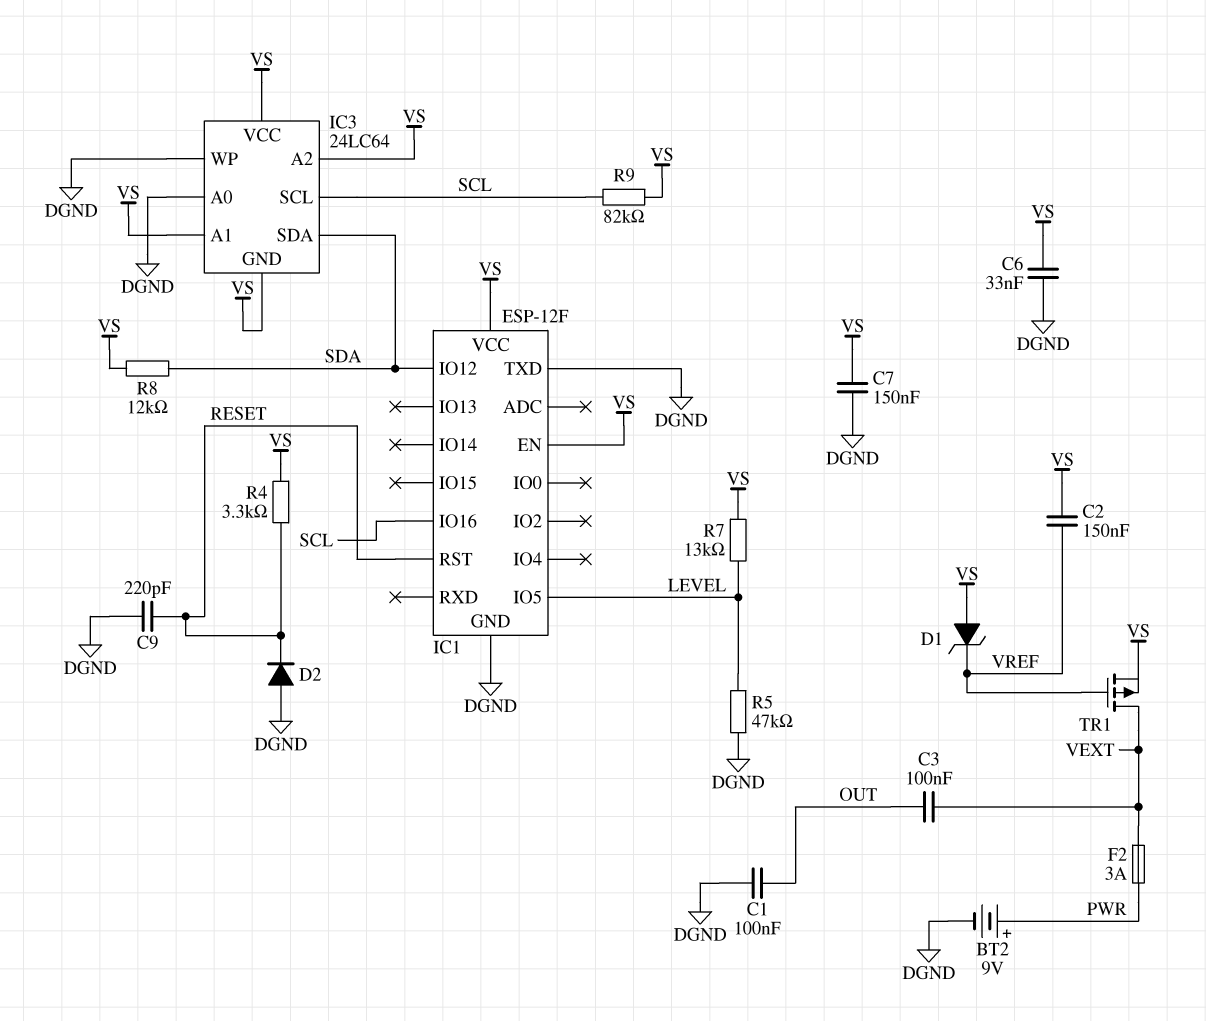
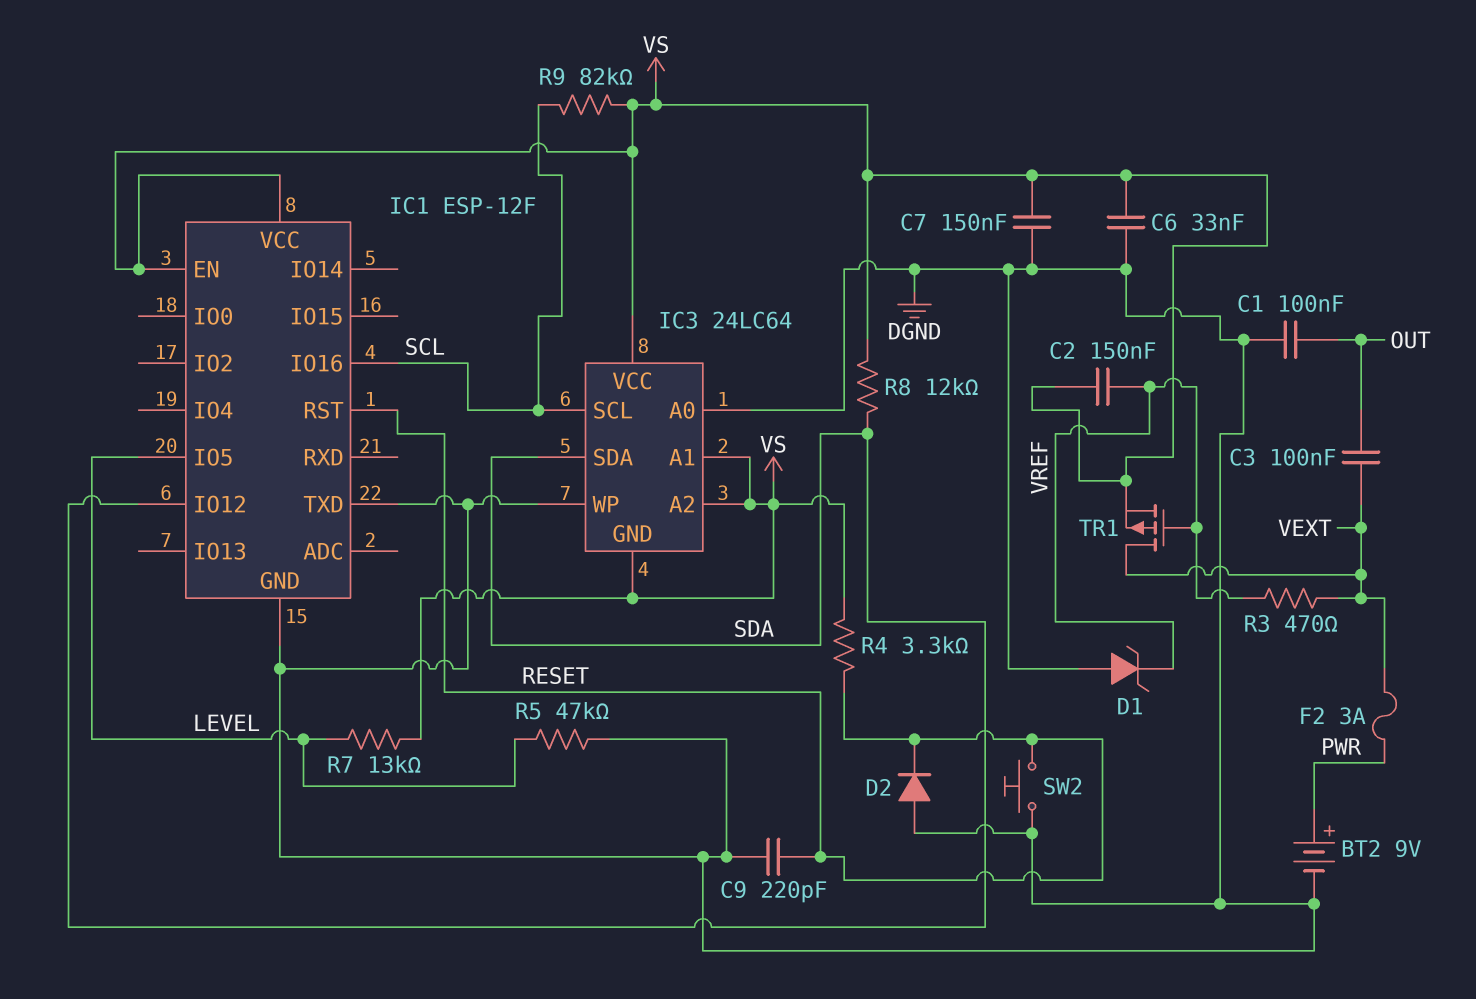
D1: zener (A VS, K VREF) -> zener (A DGND, K VREF)
R3: none -> 470 (VEXT, VREF)
SW2: none -> button (DGND, RESET)

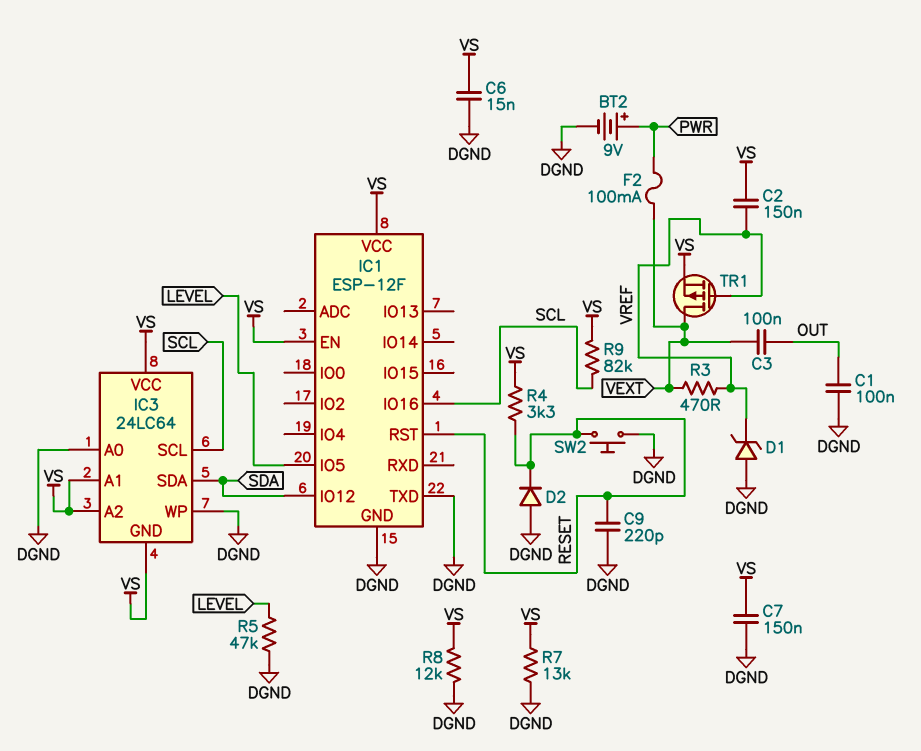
C6: 33nF (DGND, VS) -> 15nF (DGND, VS)
F2: 3A (PWR, VEXT) -> 100mA (PWR, VEXT)
R7: 13k (LEVEL, VS) -> 13k (DGND, VS)
R8: 12k (SDA, VS) -> 12k (DGND, VS)

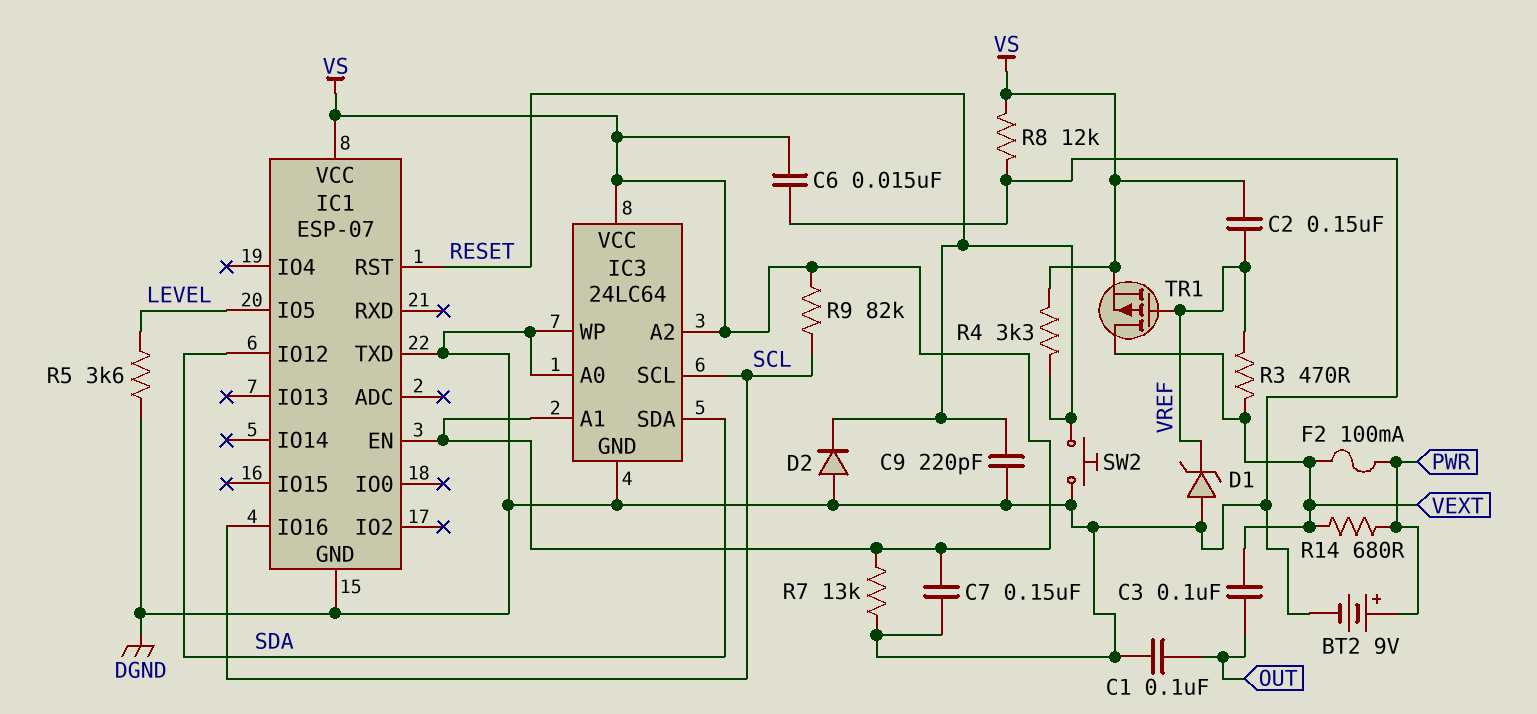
IC1: ESP-12F -> ESP-07
IC3 pin GND: VS -> DGND
R5: 47k (DGND, LEVEL) -> 3.6k (DGND, LEVEL)
R14: none -> 680 (PWR, VEXT)

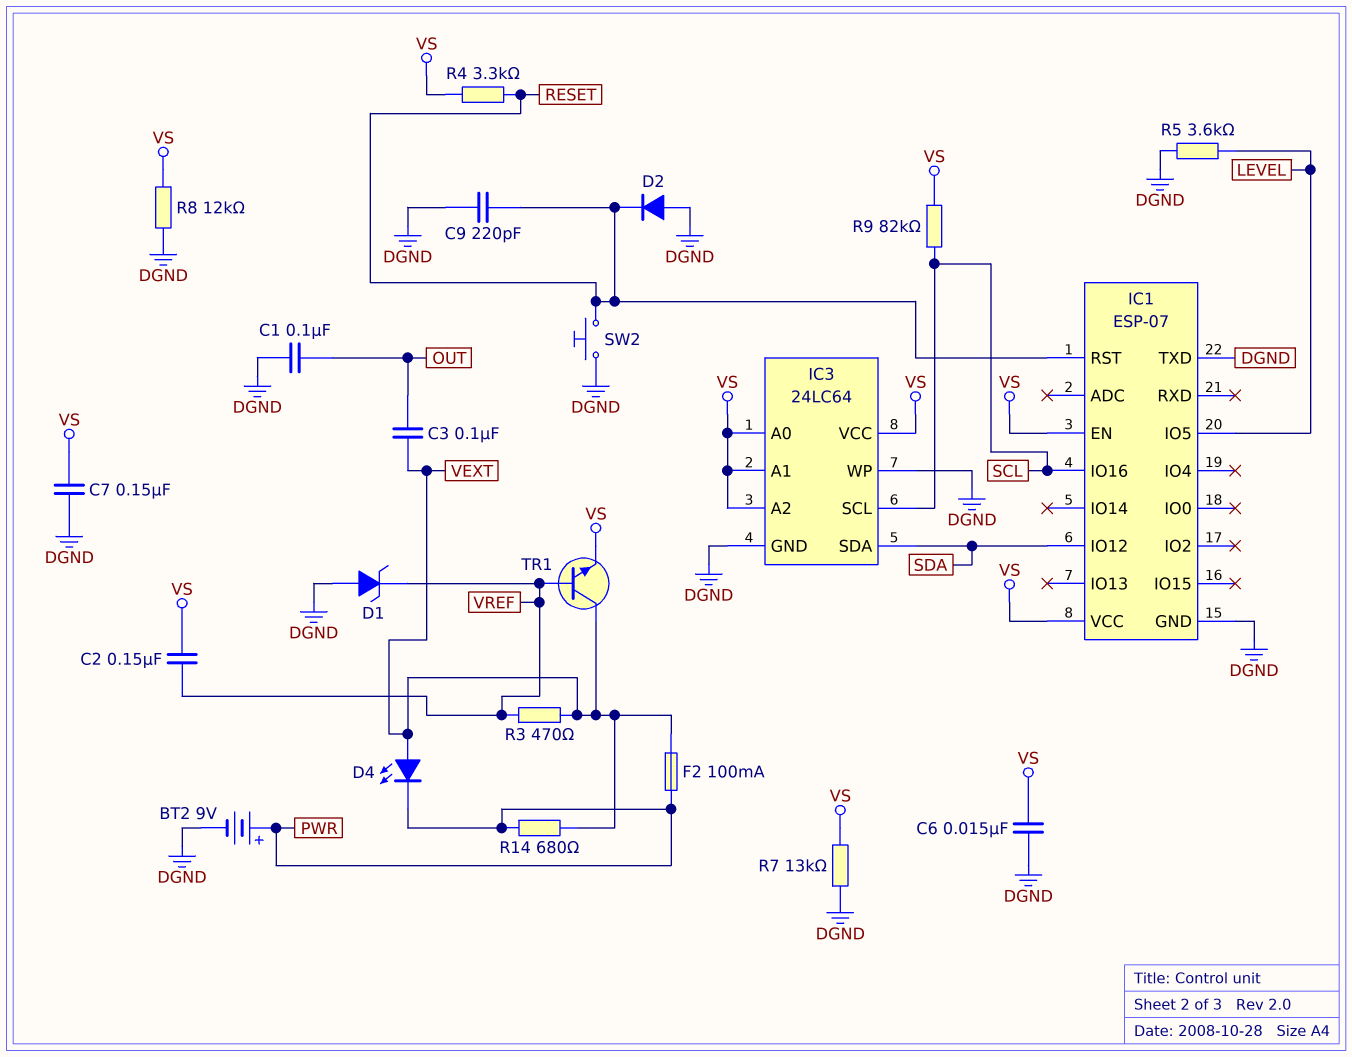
D4: none -> LED (A VEXT, K PWR)
IC3 pin A0: DGND -> VS
TR1: PMOS (G VREF, D VEXT, S VS) -> NPN (B VREF, C VEXT, E VS)

